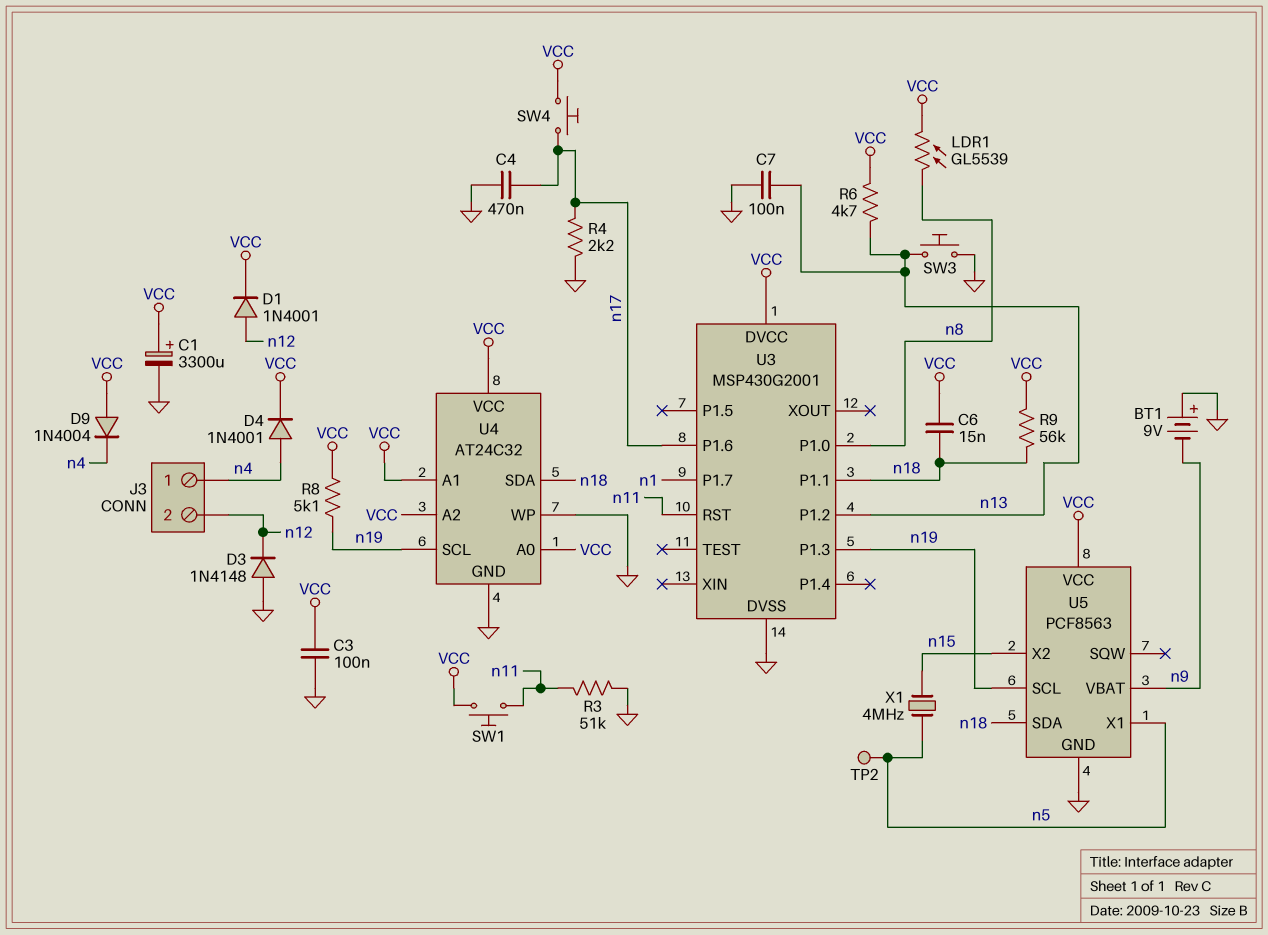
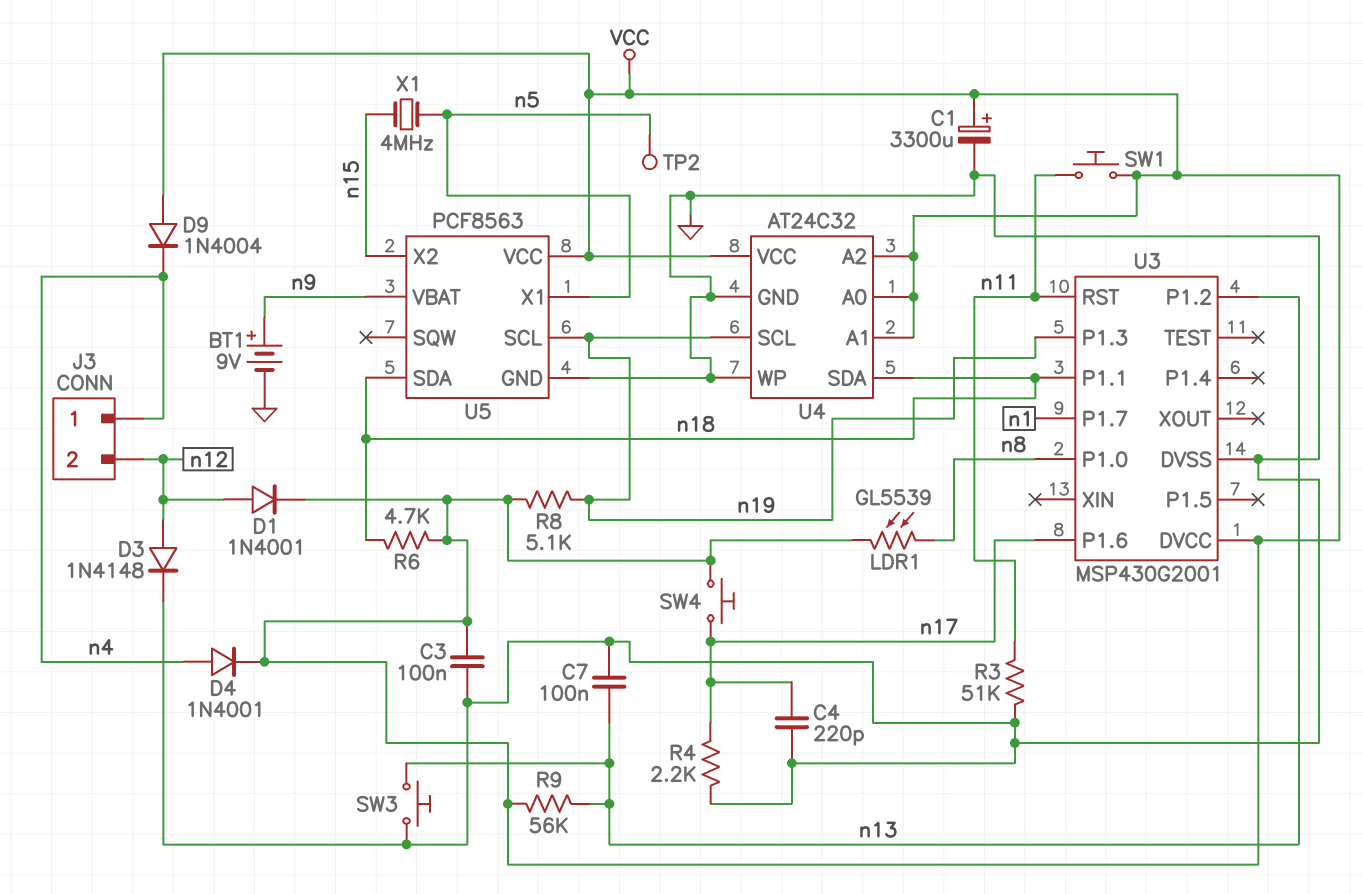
BT1: 9V (plus GND, minus n9) -> 9V (plus n9, minus GND)
C4: 470nF (GND, n17) -> 220pF (GND, n17)
C6: 15nF (VCC, n18) -> none
D3: diode 1N4148 (A GND, K n12) -> diode 1N4148 (A n12, K GND)
R6: 4.7k (VCC, n13) -> 4.7k (VCC, n18)
R9: 56k (VCC, n18) -> 56k (VCC, n13)

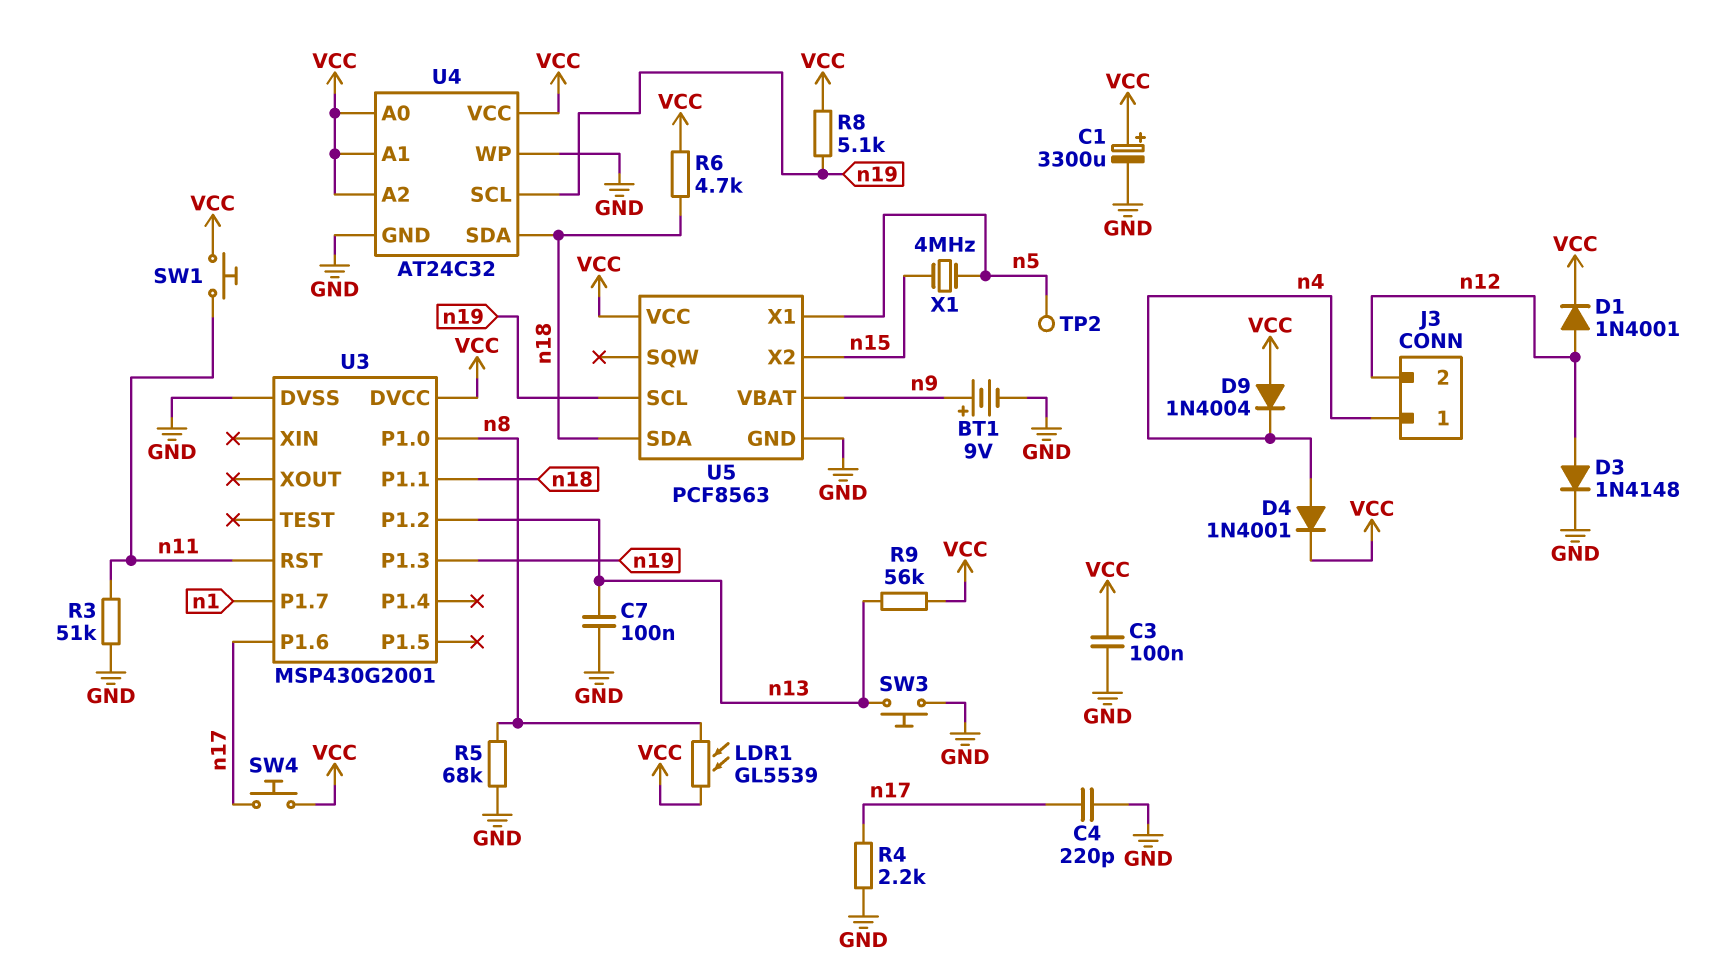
R5: none -> 68k (GND, n8)

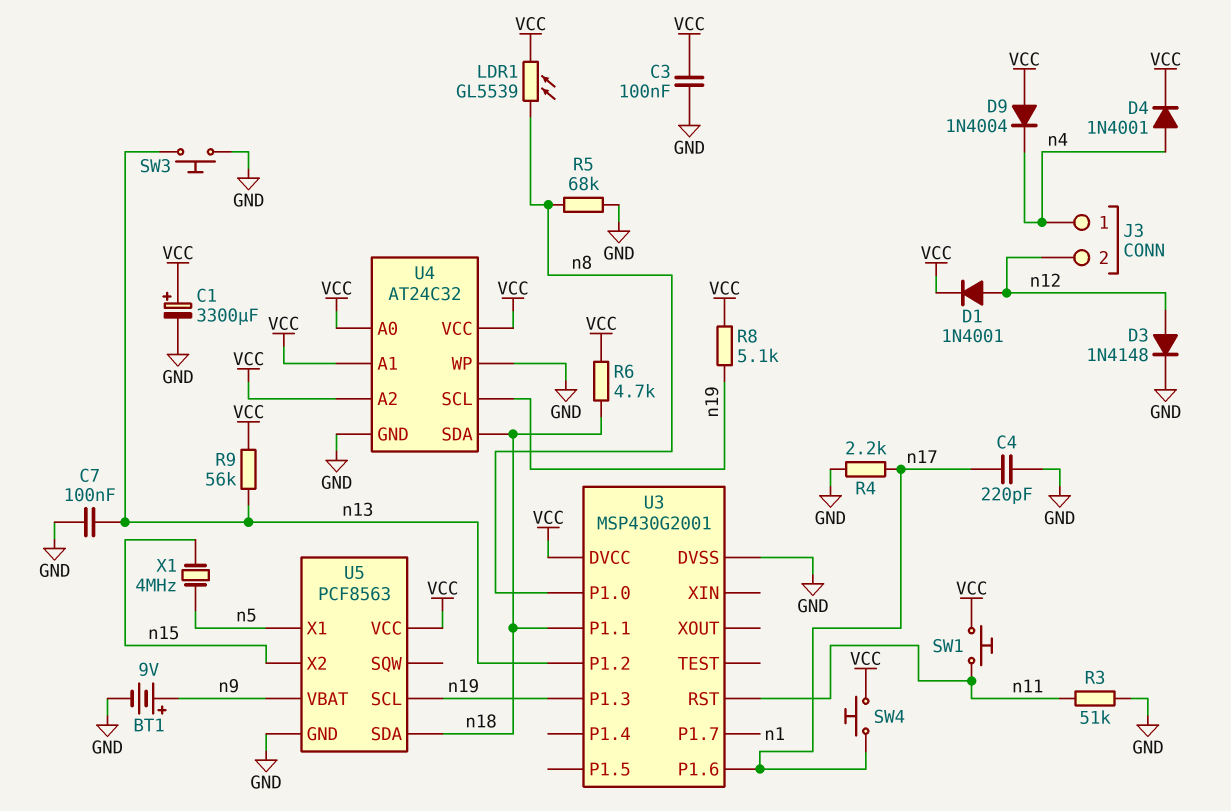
TP2: test point (n5) -> none

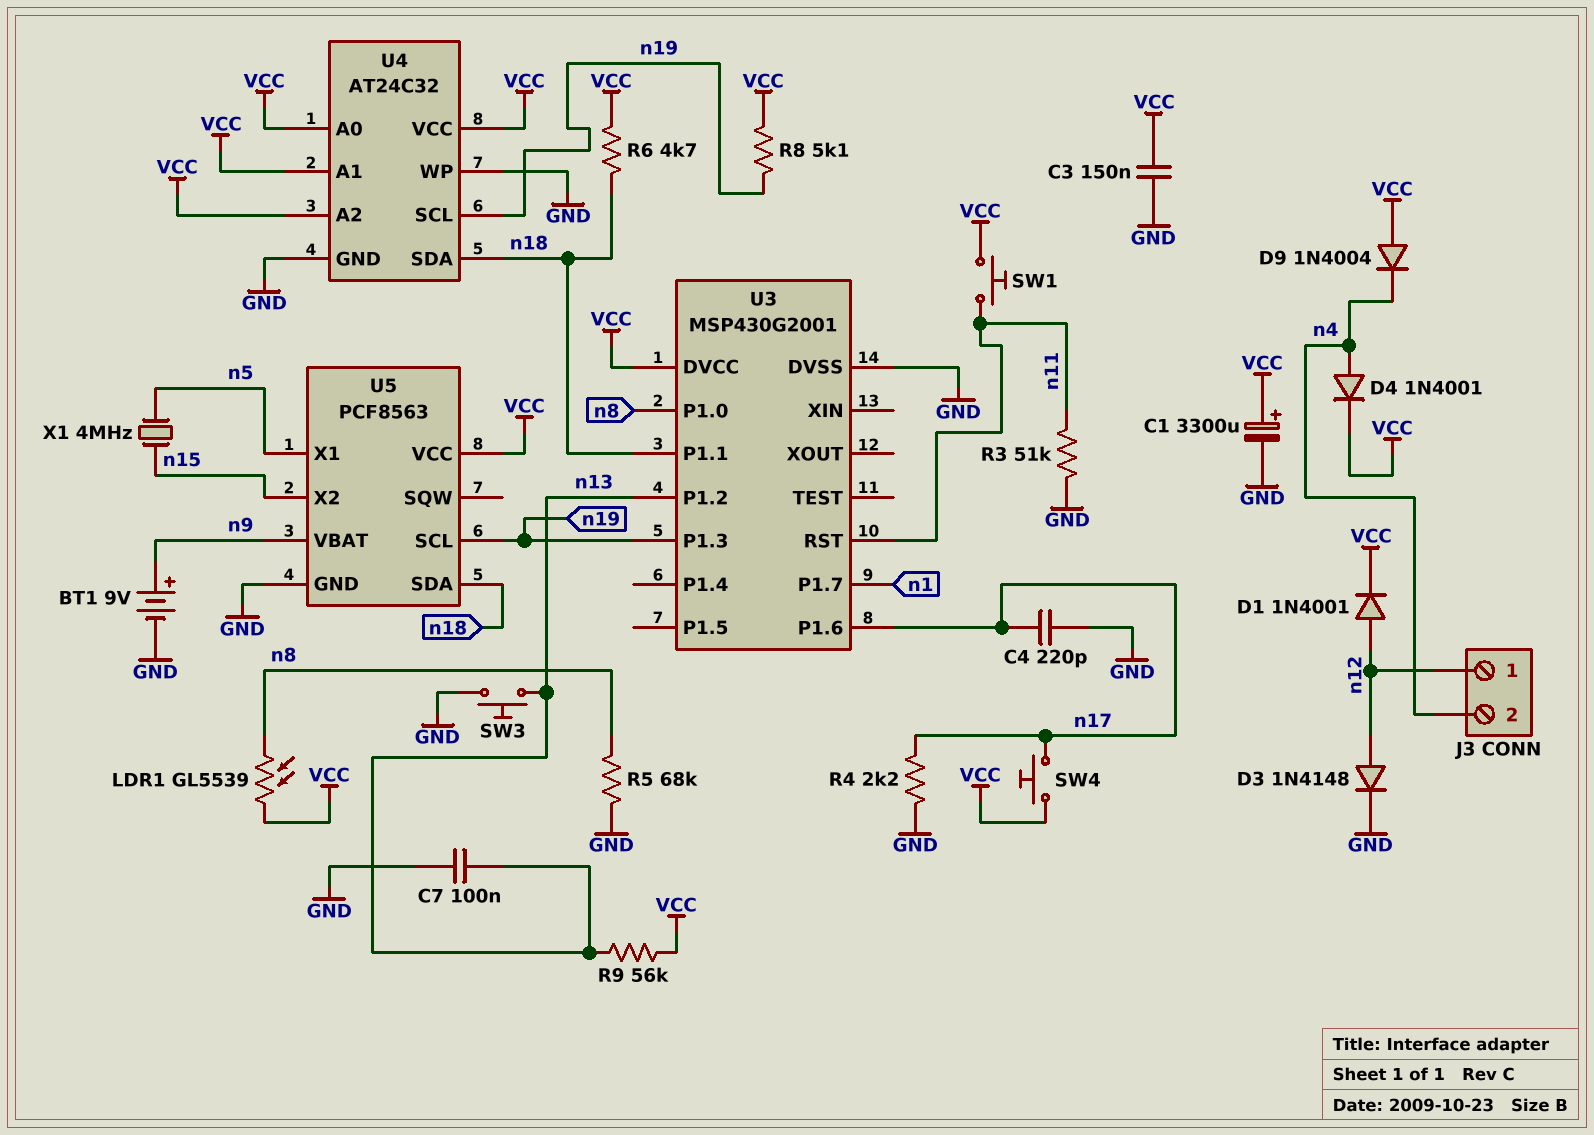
C3: 100nF (GND, VCC) -> 150nF (GND, VCC)
J3 pin 1: n4 -> n12
J3 pin 2: n12 -> n4

